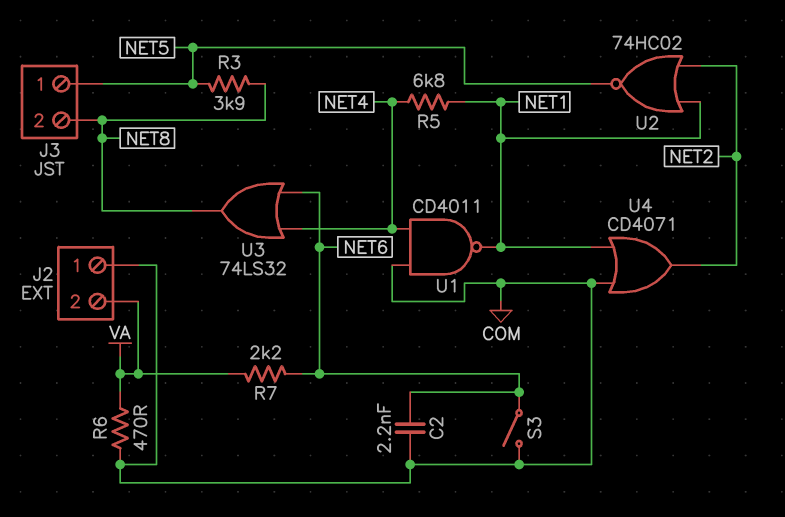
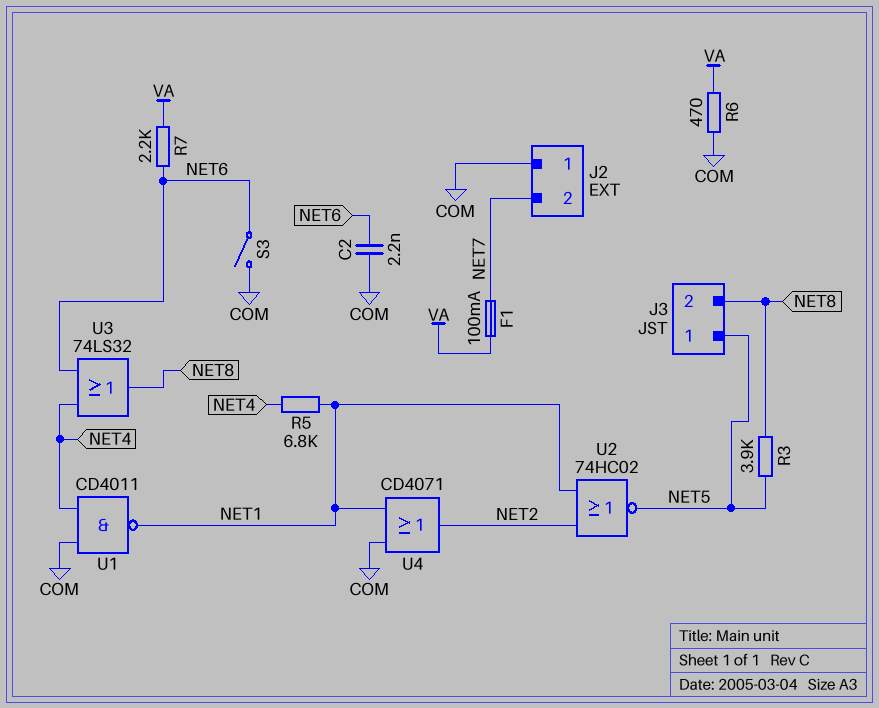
F1: none -> 100mA (NET7, VA)
J2 pin 2: VA -> NET7

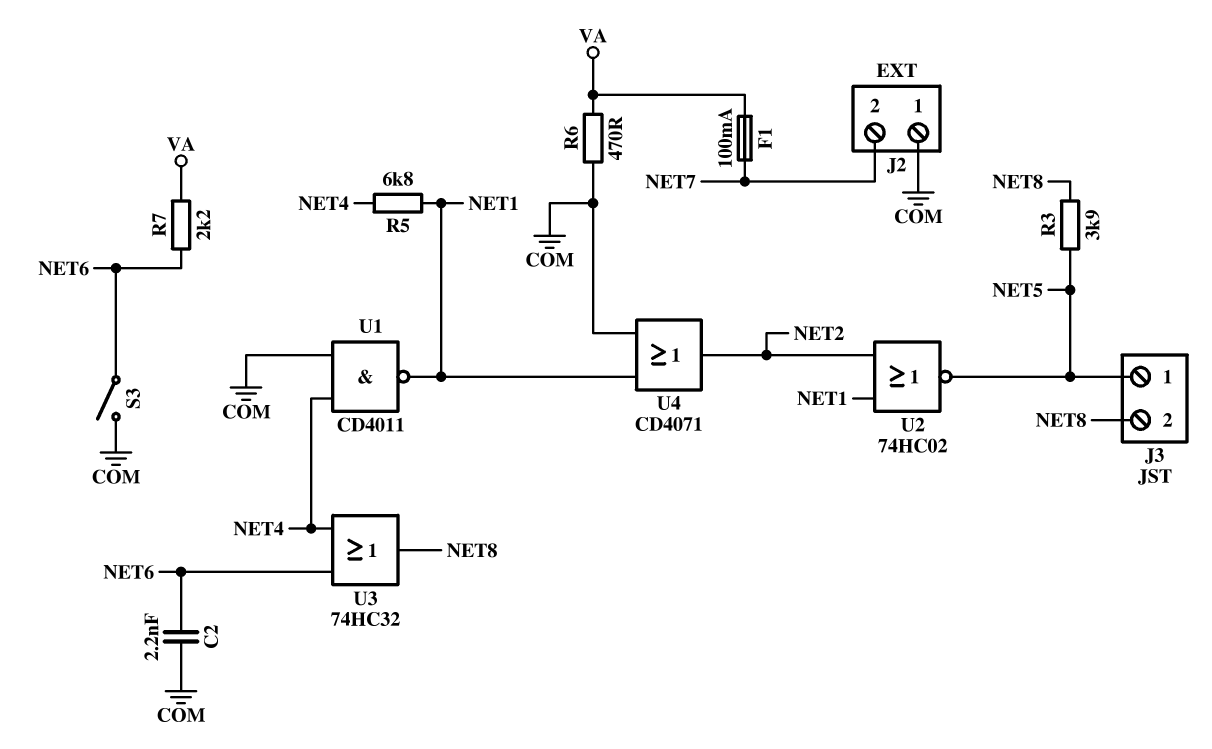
U3: OR 74LS32 (in NET4, in NET6, out NET8) -> OR 74HC32 (in NET4, in NET6, out NET8)

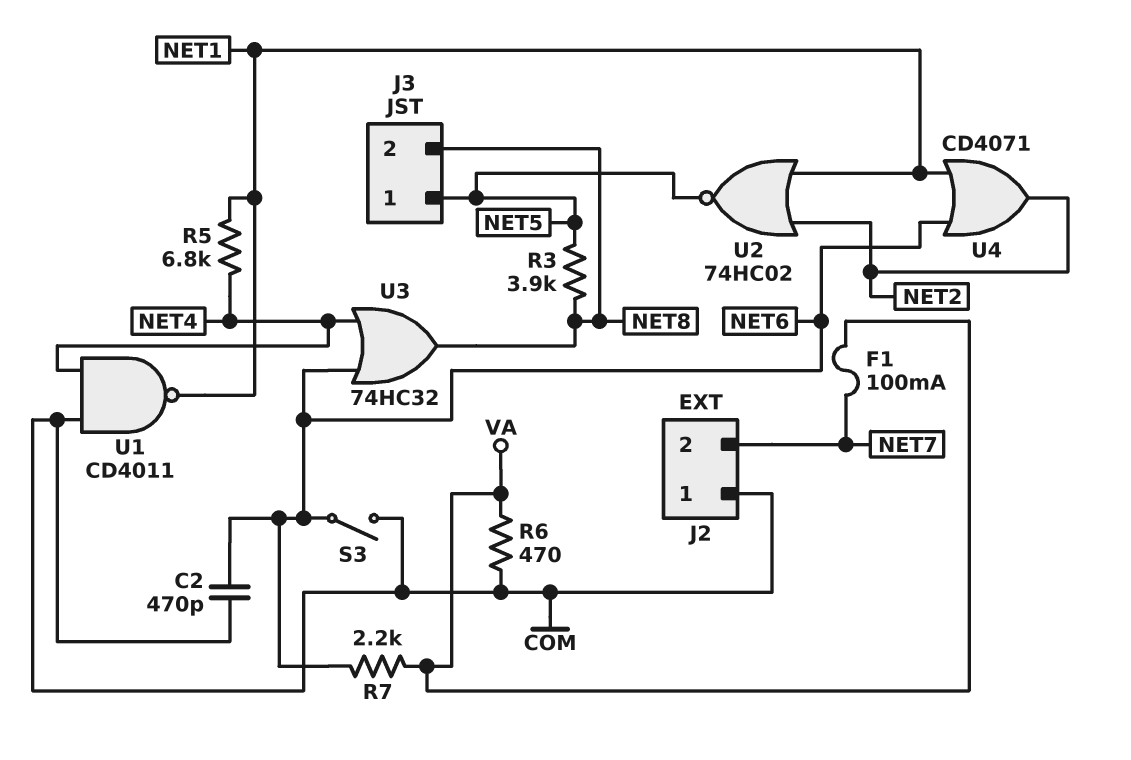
C2: 2.2nF (COM, NET6) -> 470pF (COM, NET6)
U4: OR CD4071 (in COM, in NET1, out NET2) -> OR CD4071 (in NET1, in NET6, out NET2)

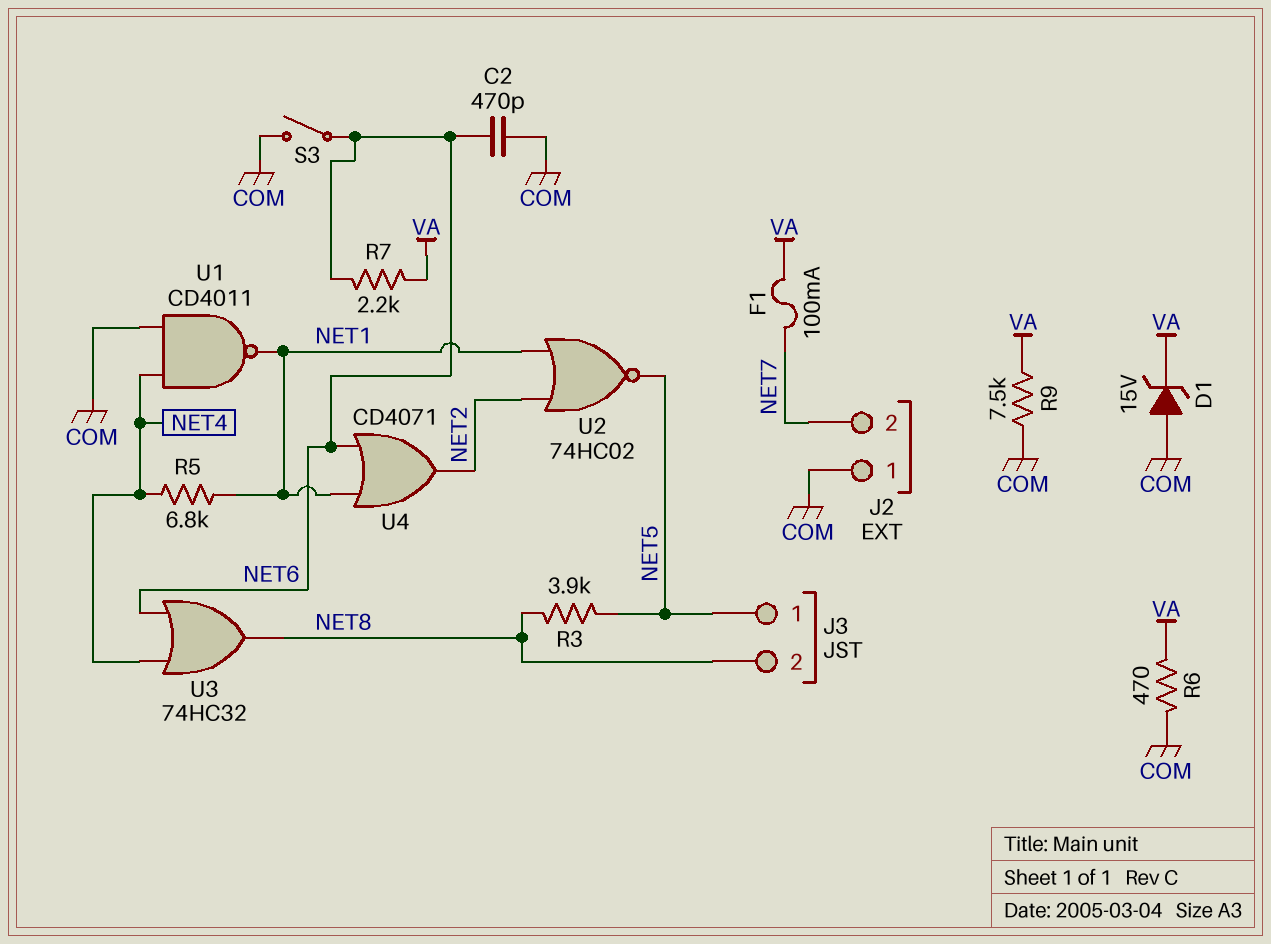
D1: none -> zener 15V (A COM, K VA)
R9: none -> 7.5k (COM, VA)

